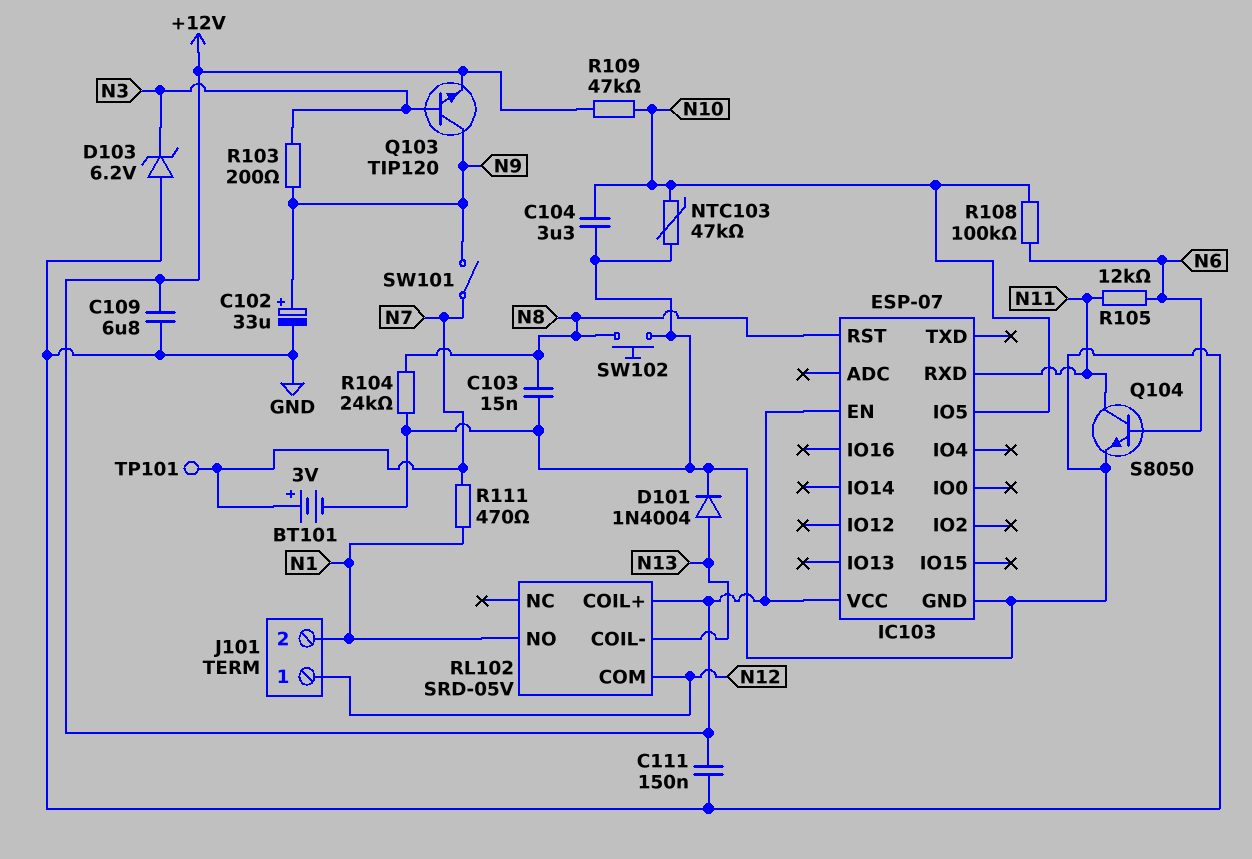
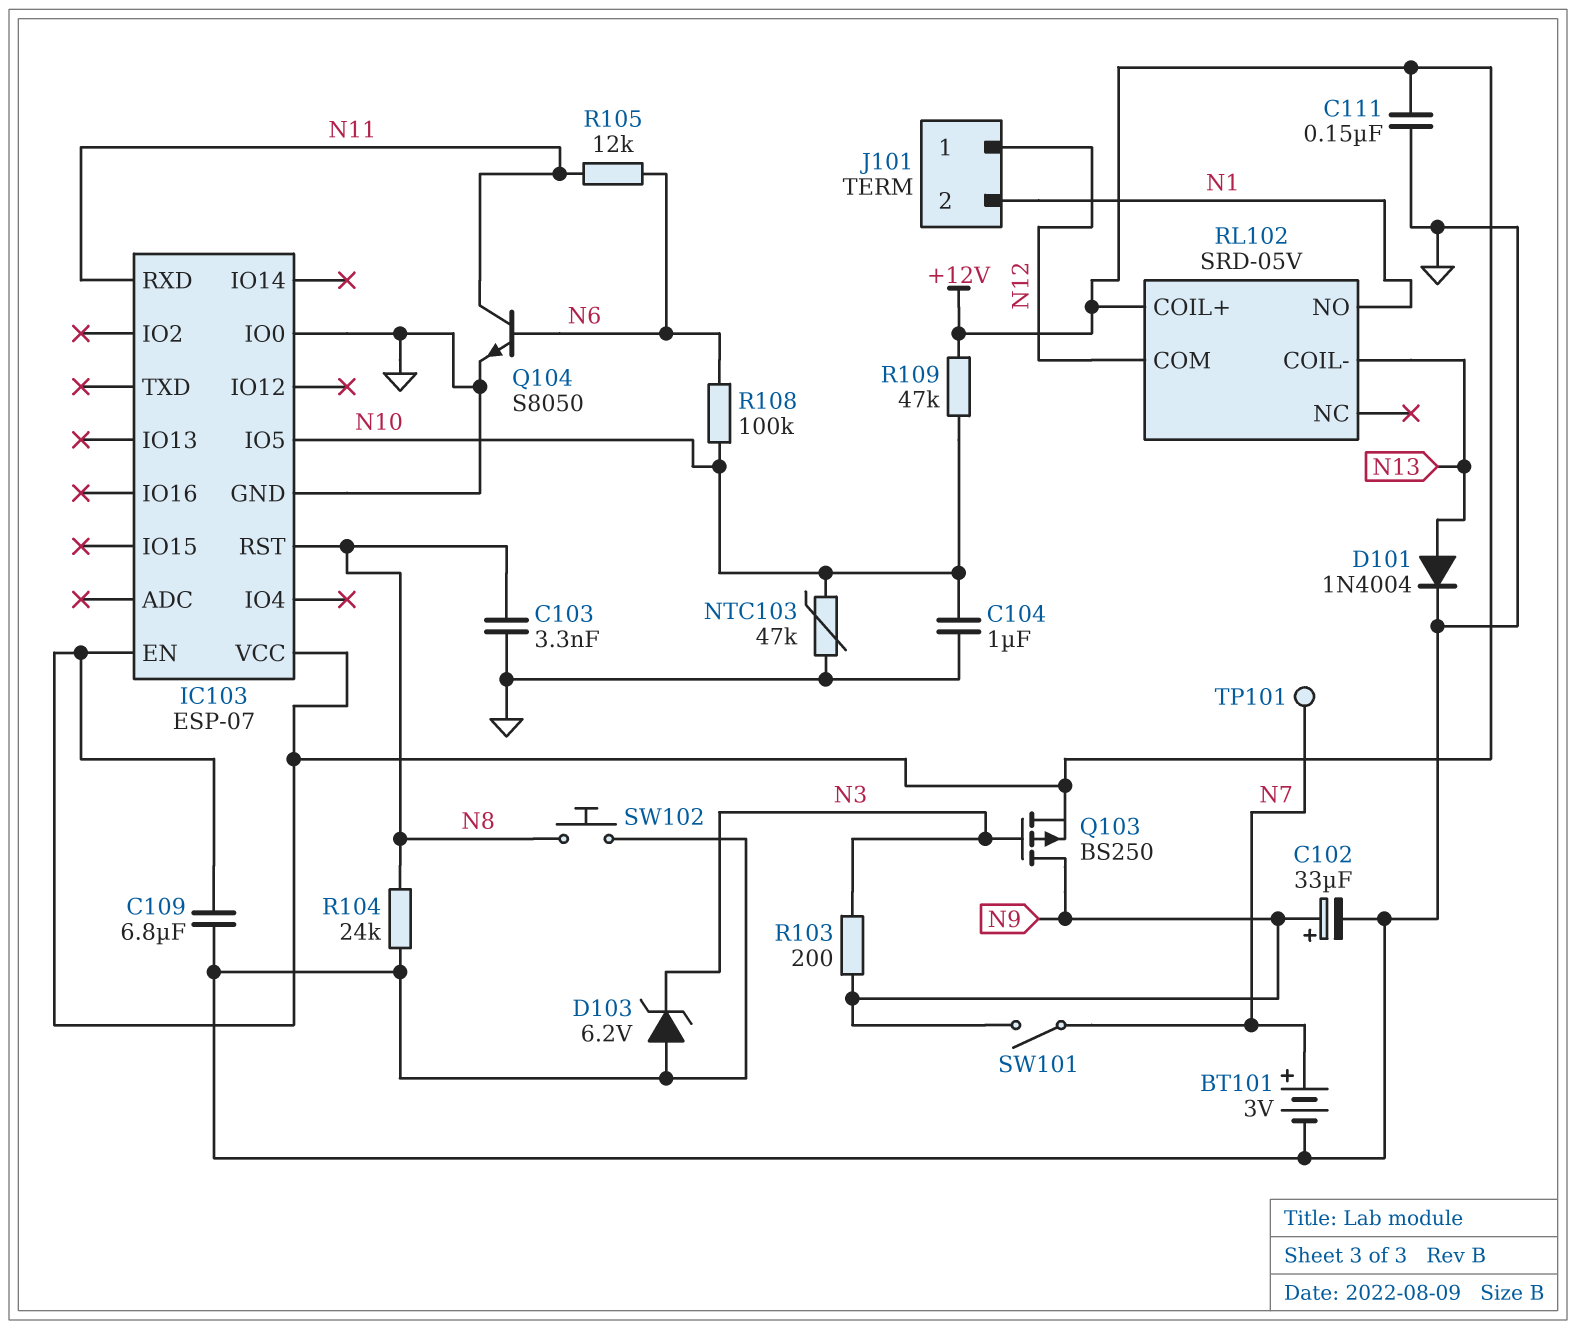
C103: 15nF (GND, N8) -> 3.3nF (GND, N8)
C104: 3.3uF (GND, N10) -> 1uF (GND, N10)
IC103 pin IO0: none -> GND
Q103: NPN TIP120 (B N3, C N9, E +12V) -> PMOS BS250 (G N3, D N9, S +12V)
R111: 470 (N1, N7) -> none

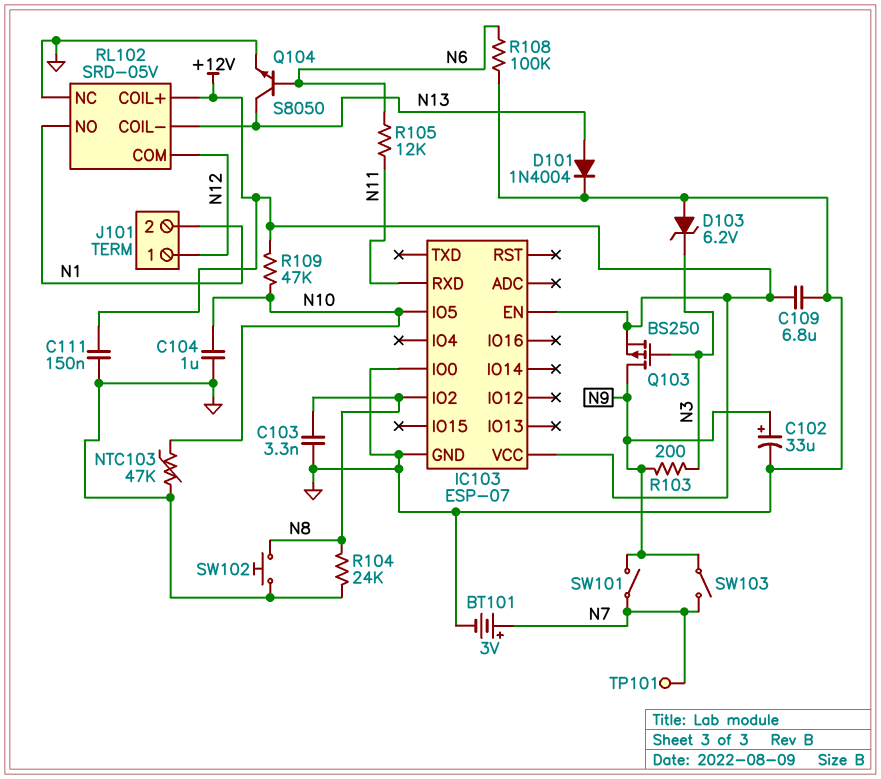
IC103 pin IO2: none -> N8
IC103 pin RST: N8 -> none
Q104: NPN S8050 (B N6, C N11, E GND) -> NPN S8050 (B N6, C N13, E GND)
R108: 100k (N6, N10) -> 100k (GND, N6)
RL102 pin NC: none -> GND
SW103: none -> switch (N7, N9)

